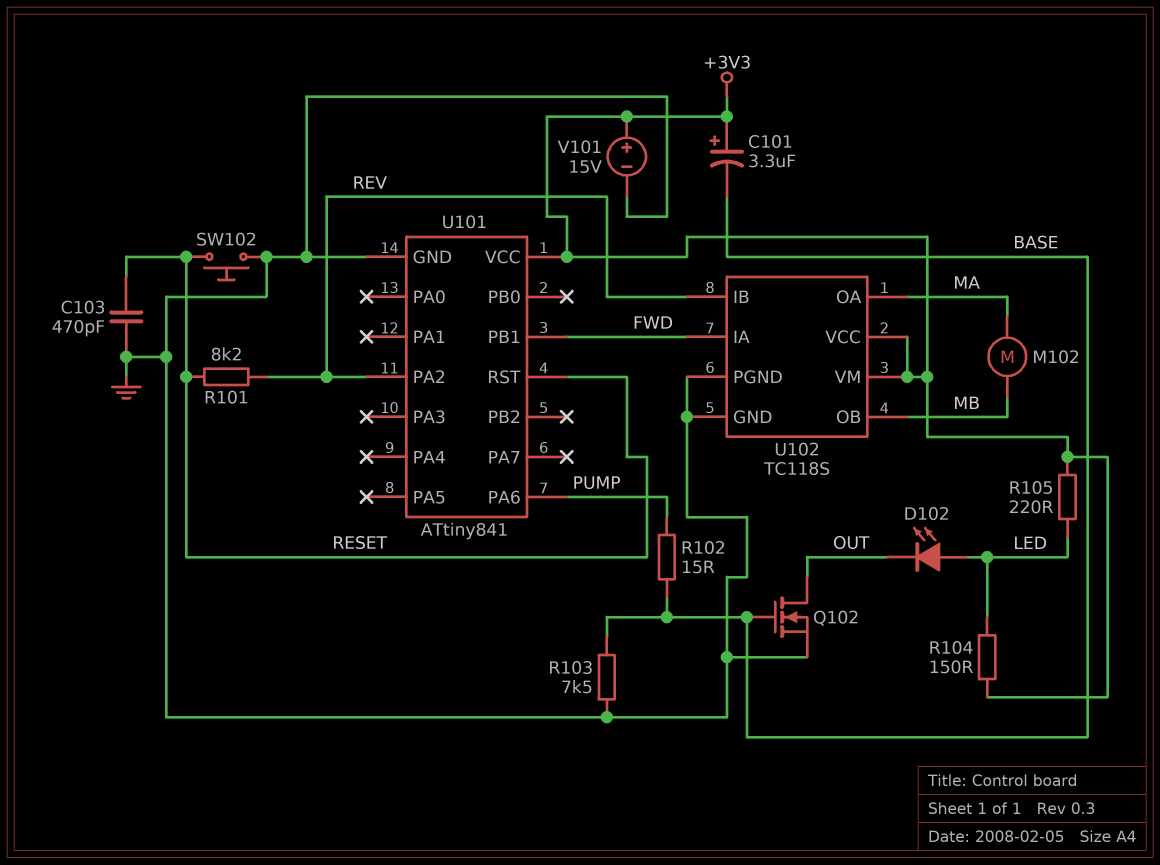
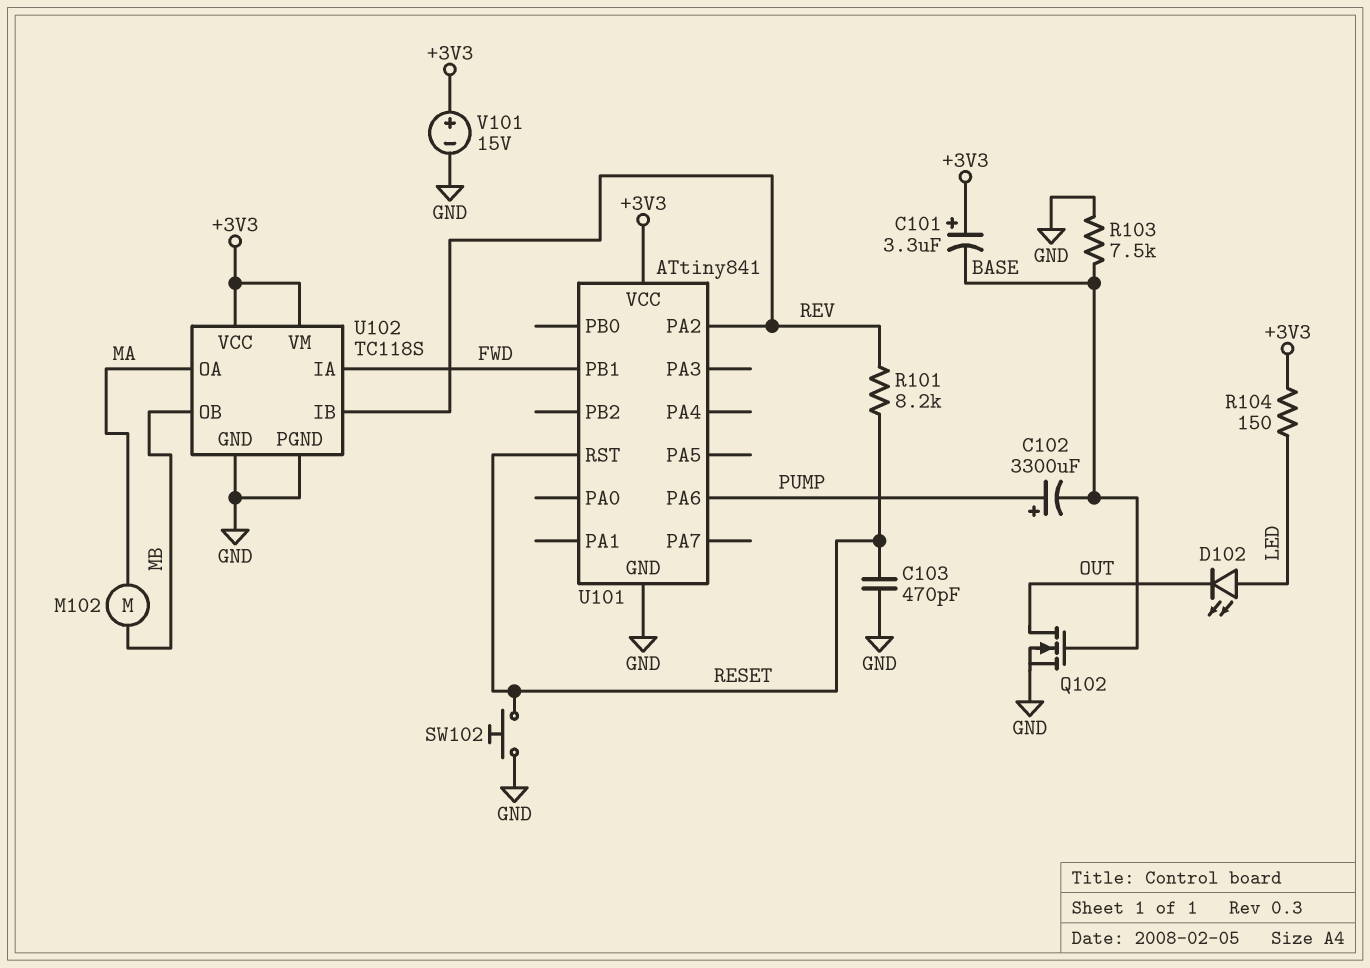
C102: none -> 3300uF (plus PUMP, minus BASE)
R102: 15 (BASE, PUMP) -> none
R105: 220 (+3V3, LED) -> none

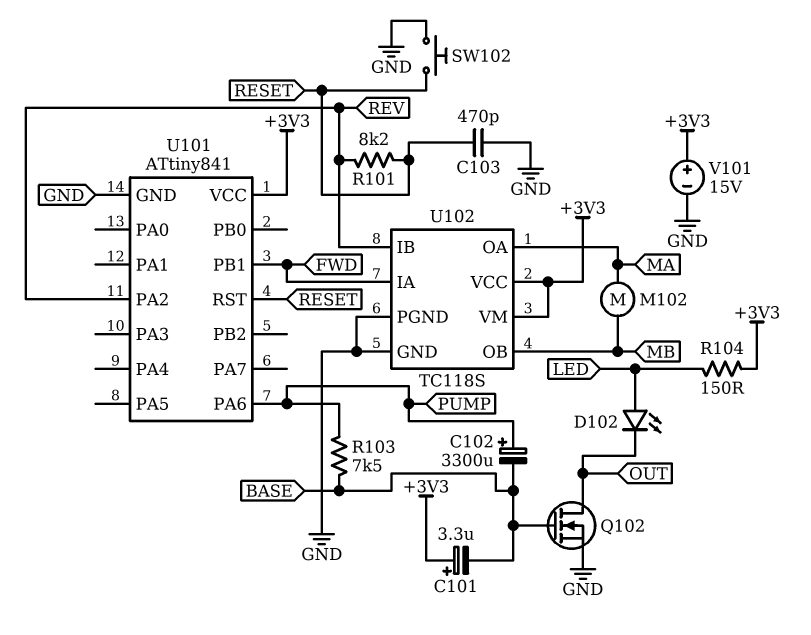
R103: 7.5k (BASE, GND) -> 7.5k (BASE, PUMP)

